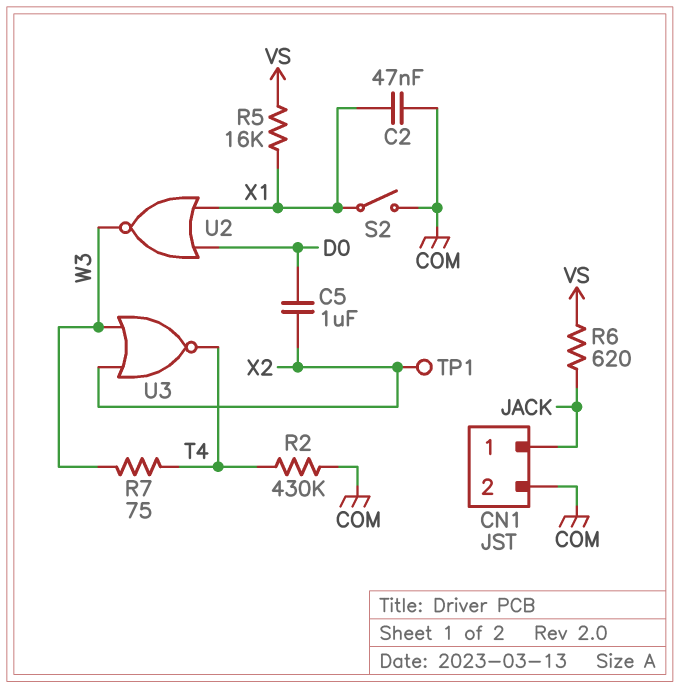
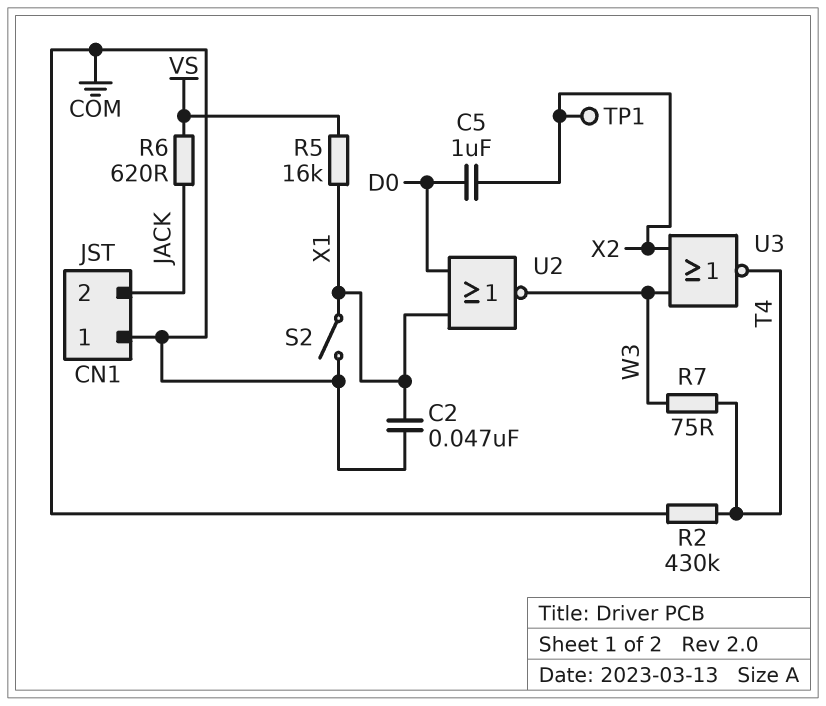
CN1 pin 1: JACK -> COM
CN1 pin 2: COM -> JACK

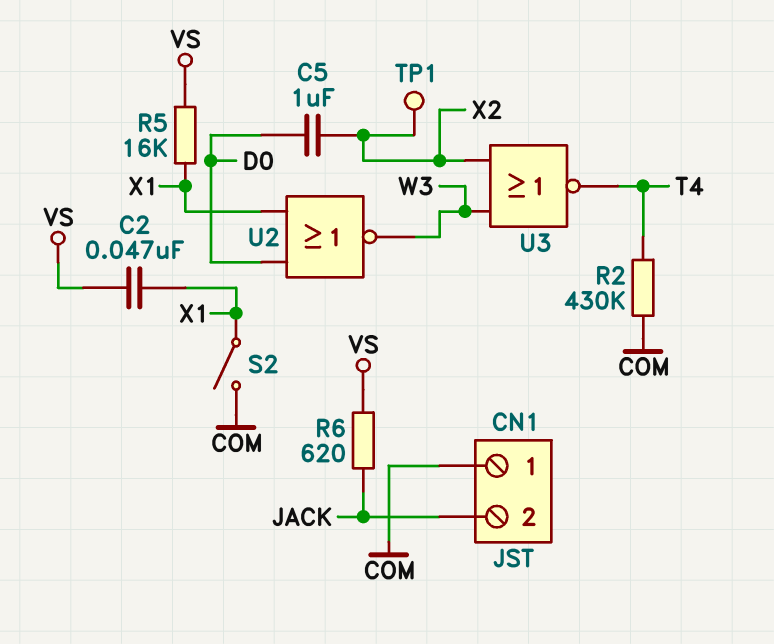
C2: 47nF (COM, X1) -> 47nF (VS, X1)
R7: 75 (T4, W3) -> none

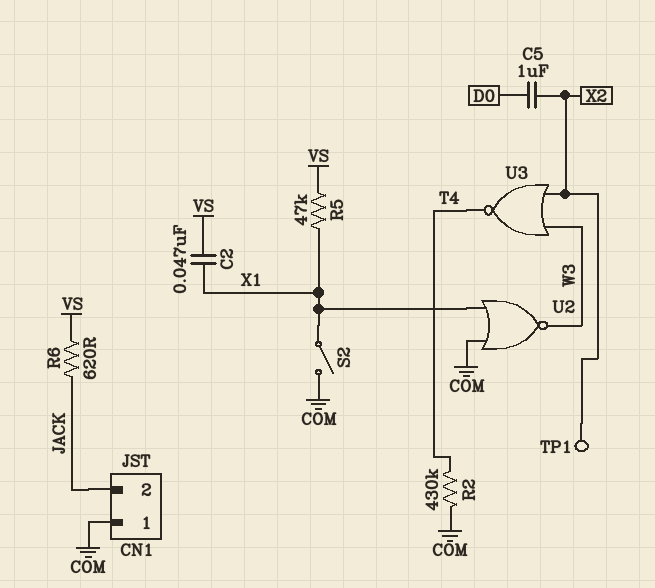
R5: 16k (VS, X1) -> 47k (VS, X1)
U2: NOR (in D0, in X1, out W3) -> NOR (in COM, in X1, out W3)

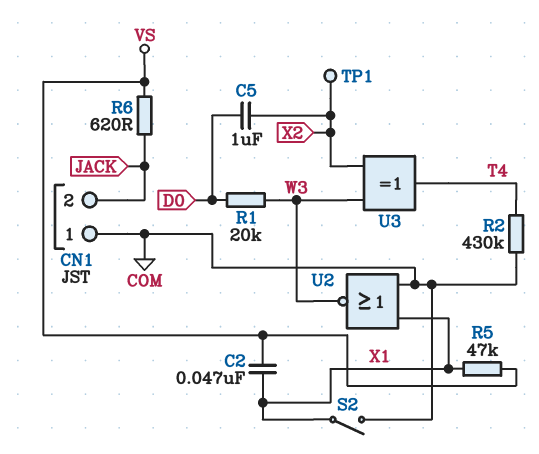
R1: none -> 20k (D0, W3)
U3: NOR (in W3, in X2, out T4) -> XOR (in W3, in X2, out T4)

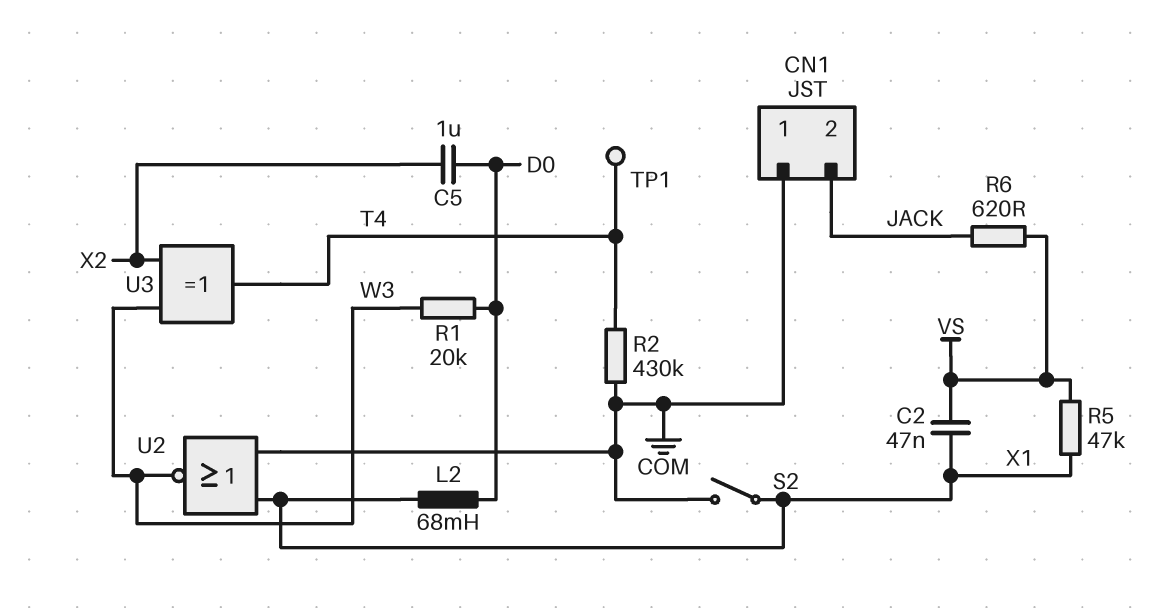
L2: none -> 68mH (D0, X1)
TP1: test point (X2) -> test point (T4)

